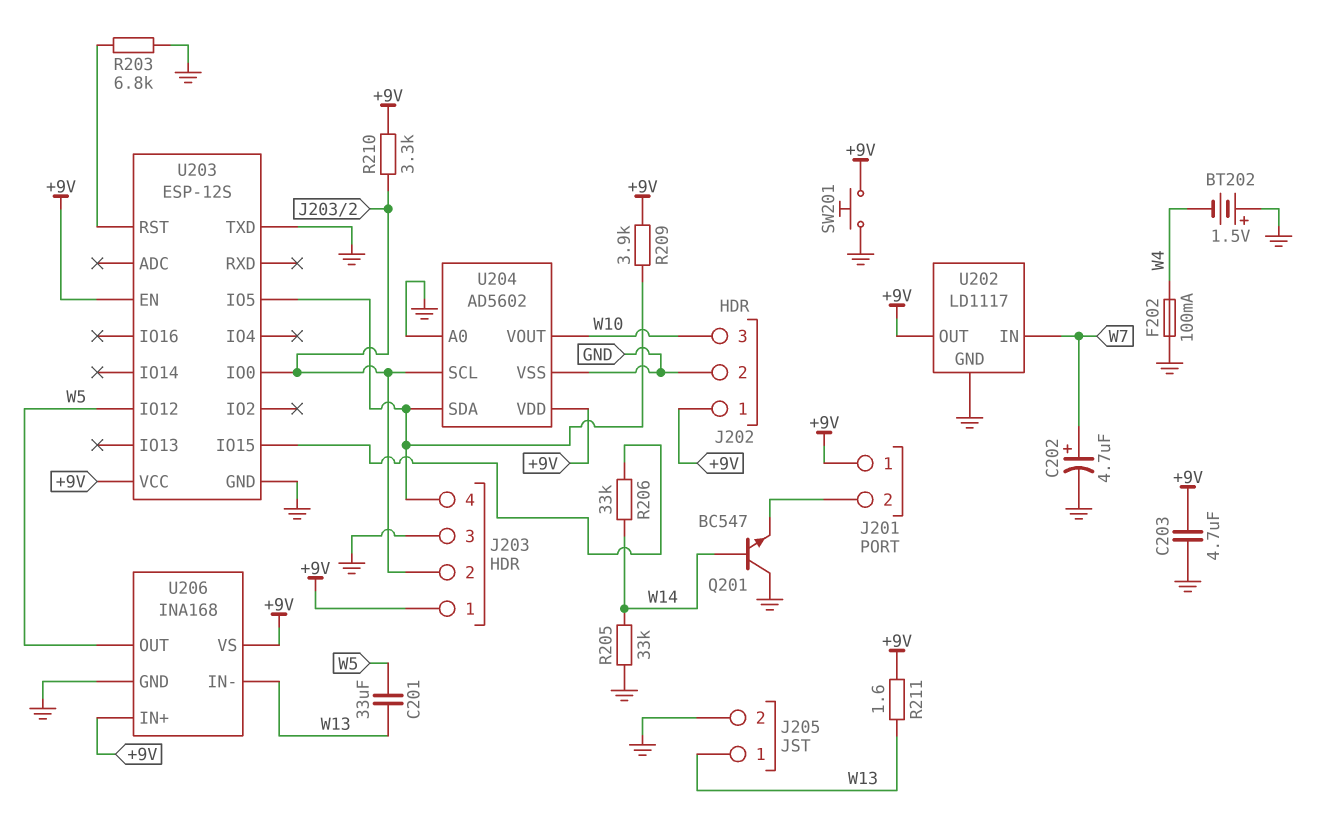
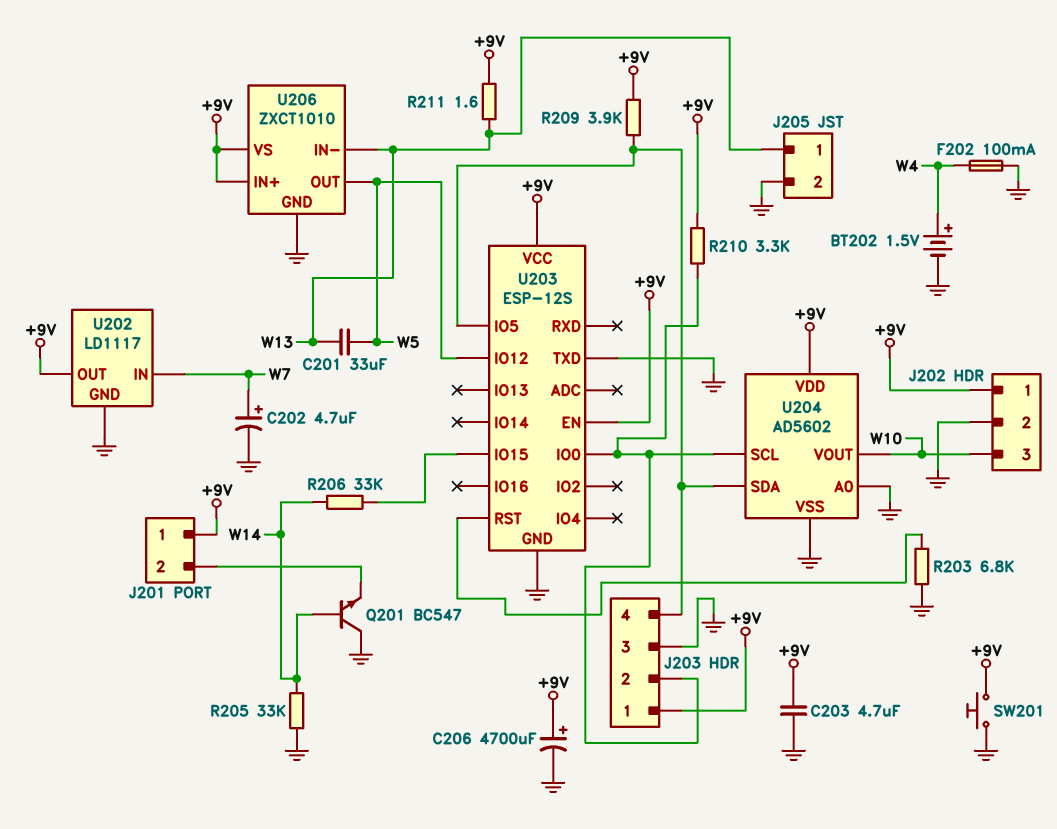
BT202: 1.5V (plus GND, minus W4) -> 1.5V (plus W4, minus GND)
C206: none -> 4700uF (plus +9V, minus GND)
U206: INA168 -> ZXCT1010

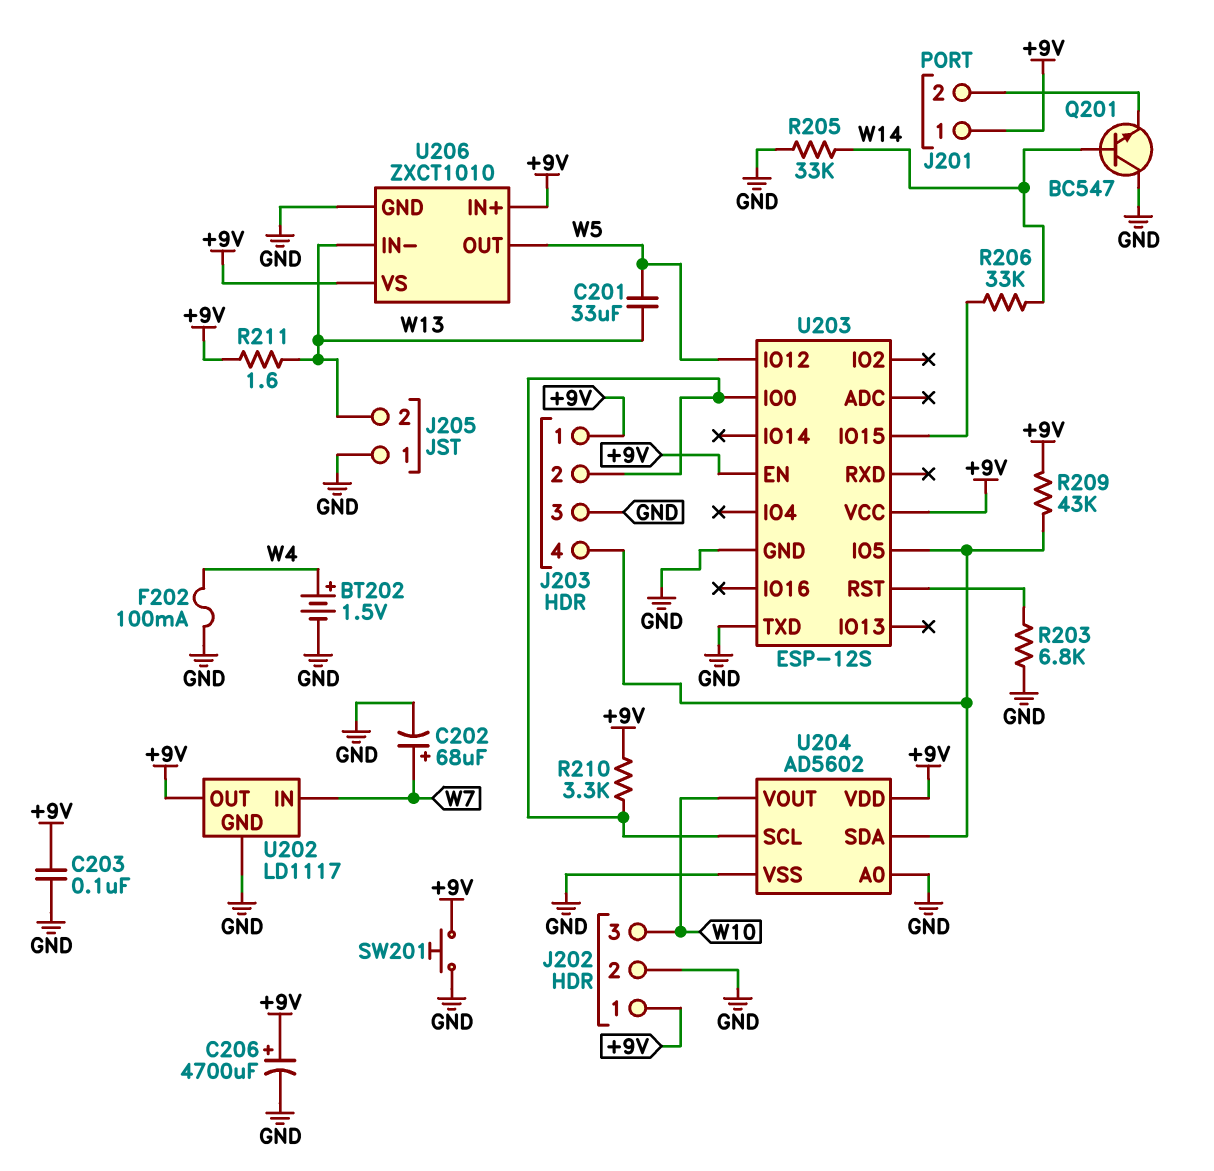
C202: 4.7uF (plus W7, minus GND) -> 68uF (plus W7, minus GND)
C203: 4.7uF (+9V, GND) -> 100nF (+9V, GND)
J205 pin 1: W13 -> GND
J205 pin 2: GND -> W13
R209: 3.9k (+9V, J203/4) -> 43k (+9V, J203/4)

